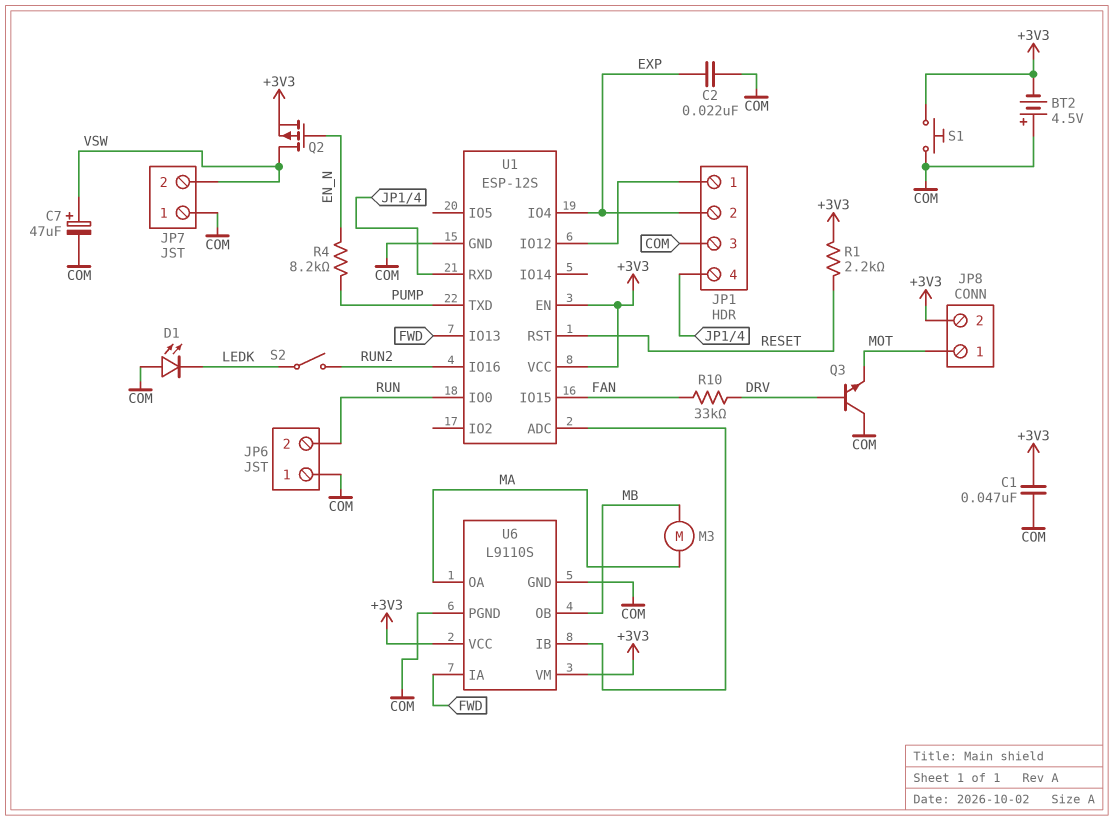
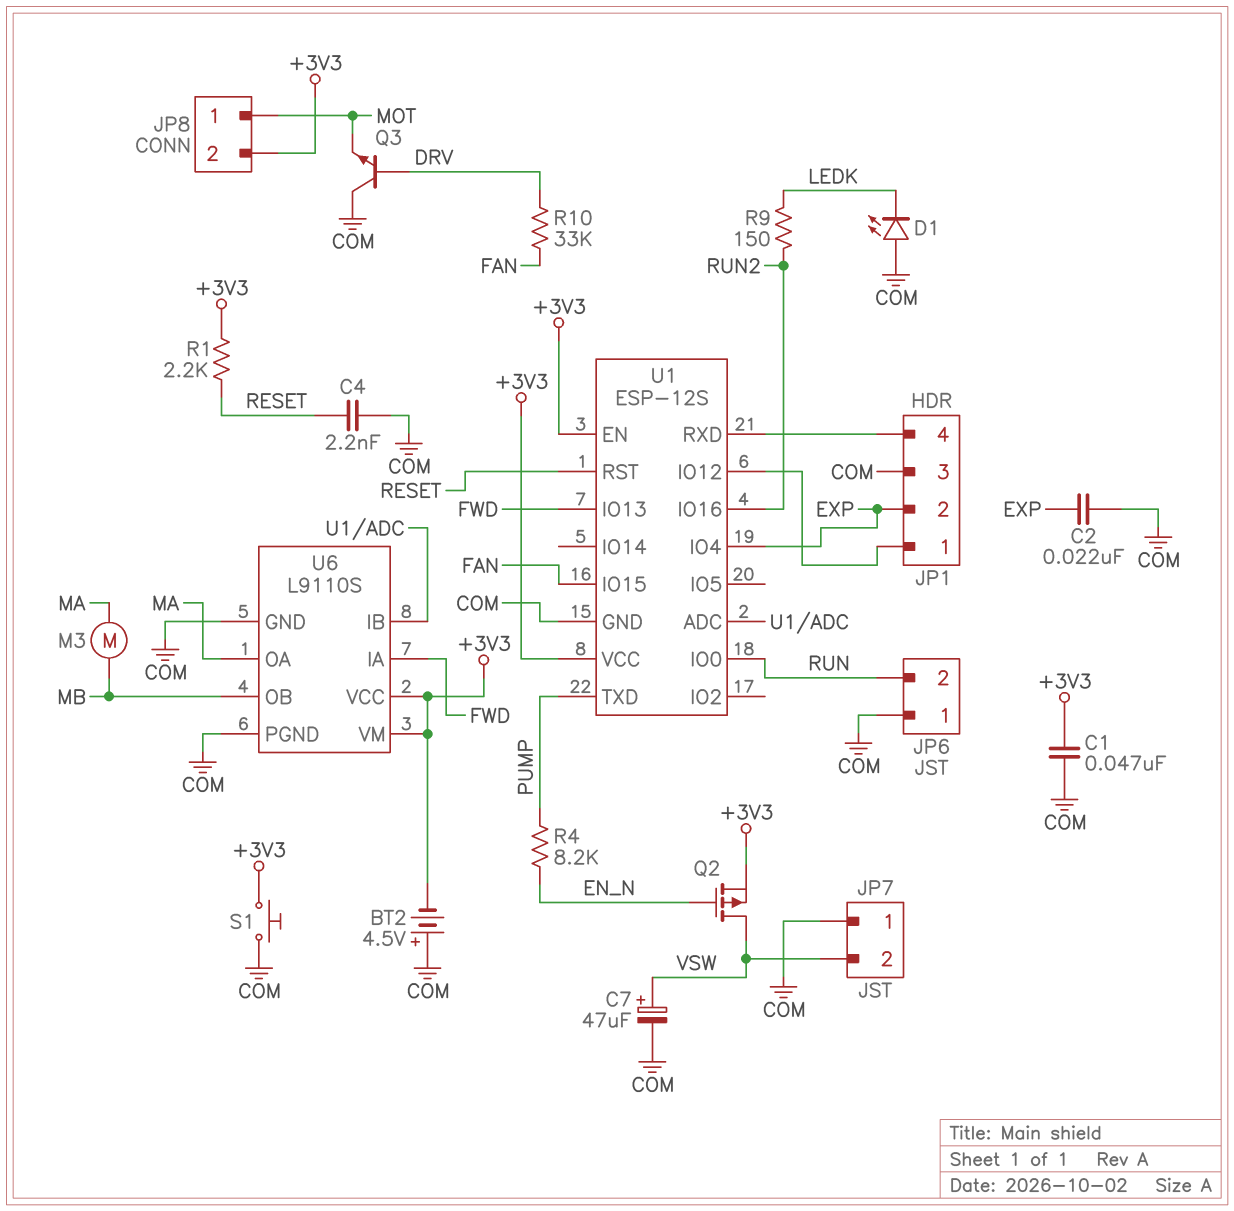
C4: none -> 2.2nF (COM, RESET)
R9: none -> 150 (LEDK, RUN2)
S2: switch (LEDK, RUN2) -> none

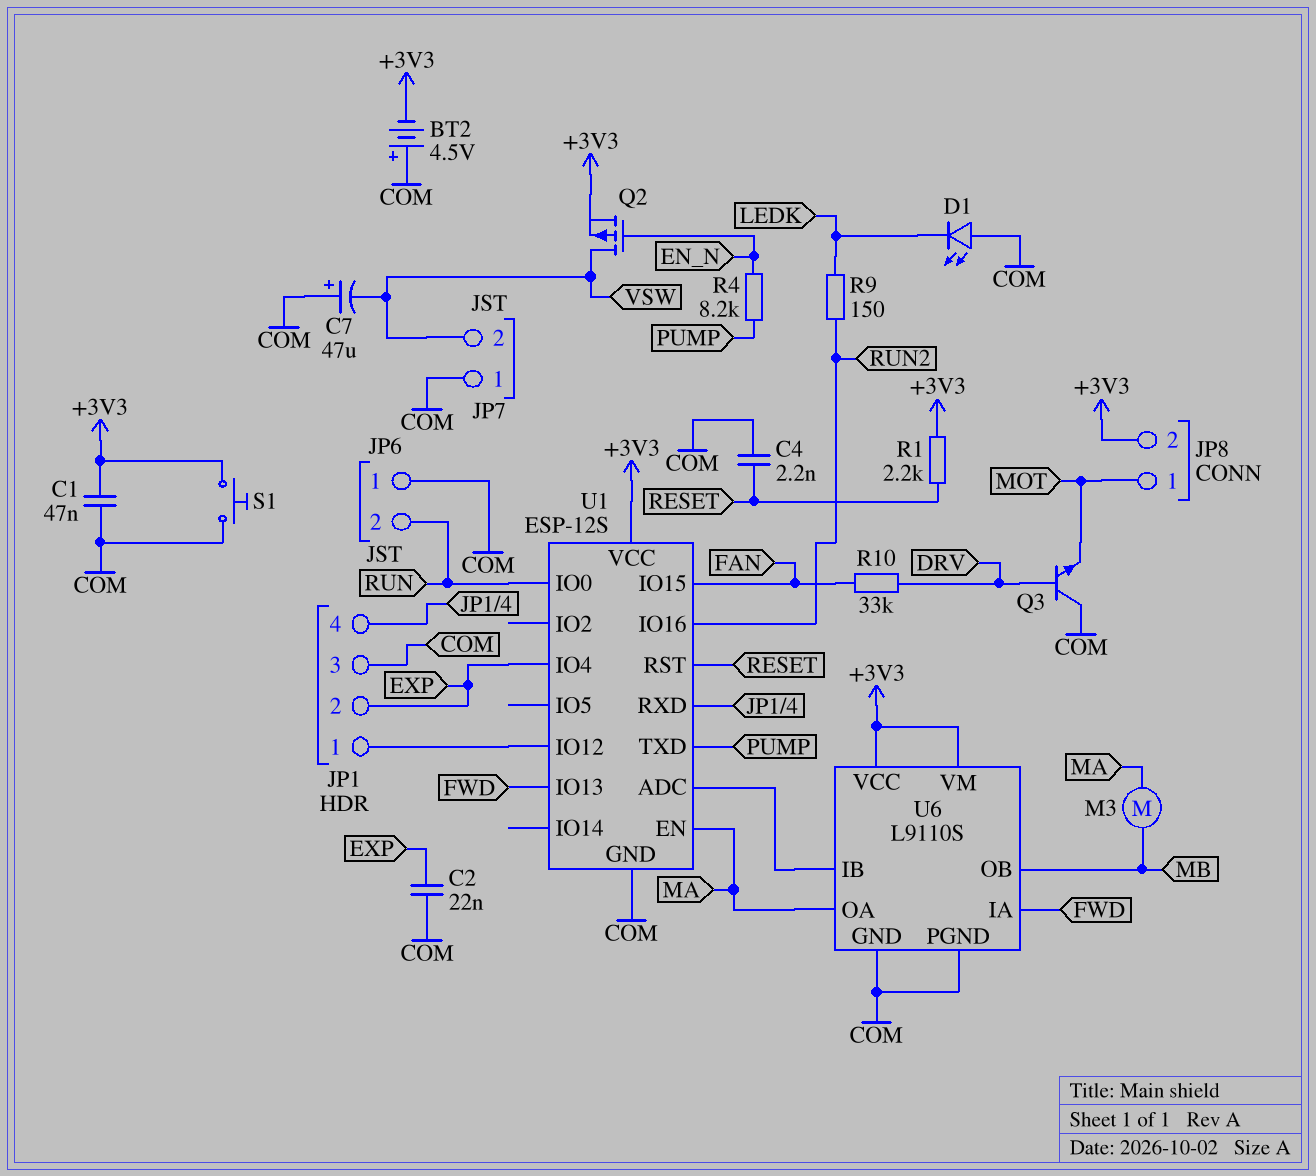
C7: 47uF (plus VSW, minus COM) -> 47uF (plus COM, minus VSW)
U1 pin EN: +3V3 -> MA

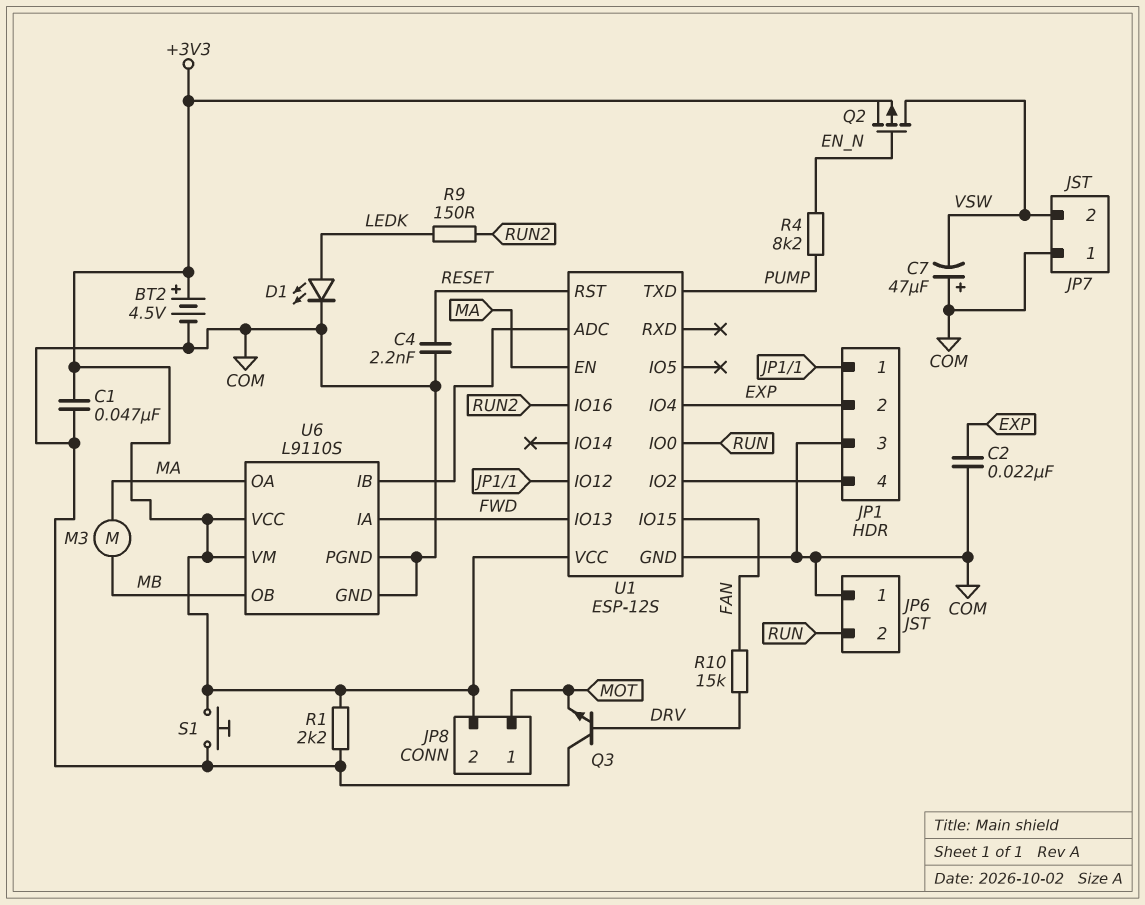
BT2: 4.5V (plus COM, minus +3V3) -> 4.5V (plus +3V3, minus COM)
D1: LED (A COM, K LEDK) -> LED (A LEDK, K COM)
R1: 2.2k (+3V3, RESET) -> 2.2k (+3V3, COM)
R10: 33k (DRV, FAN) -> 15k (DRV, FAN)
U1 pin IO2: none -> JP1/4
U1 pin RXD: JP1/4 -> none

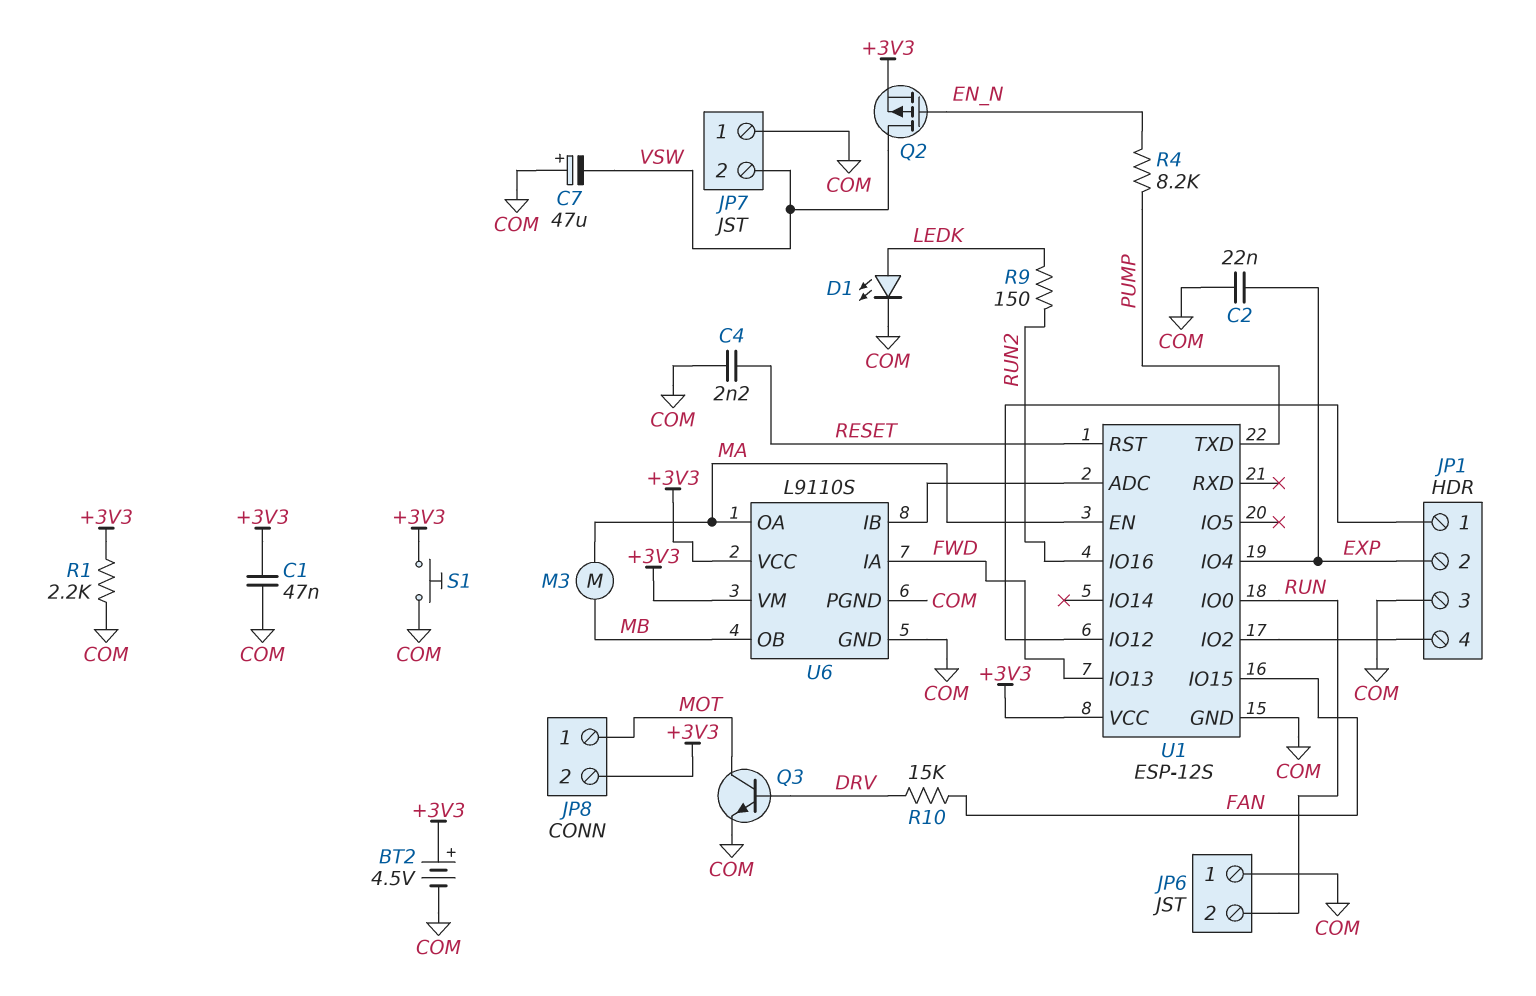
Q3: NPN (B DRV, C COM, E MOT) -> NPN (B DRV, C MOT, E COM)

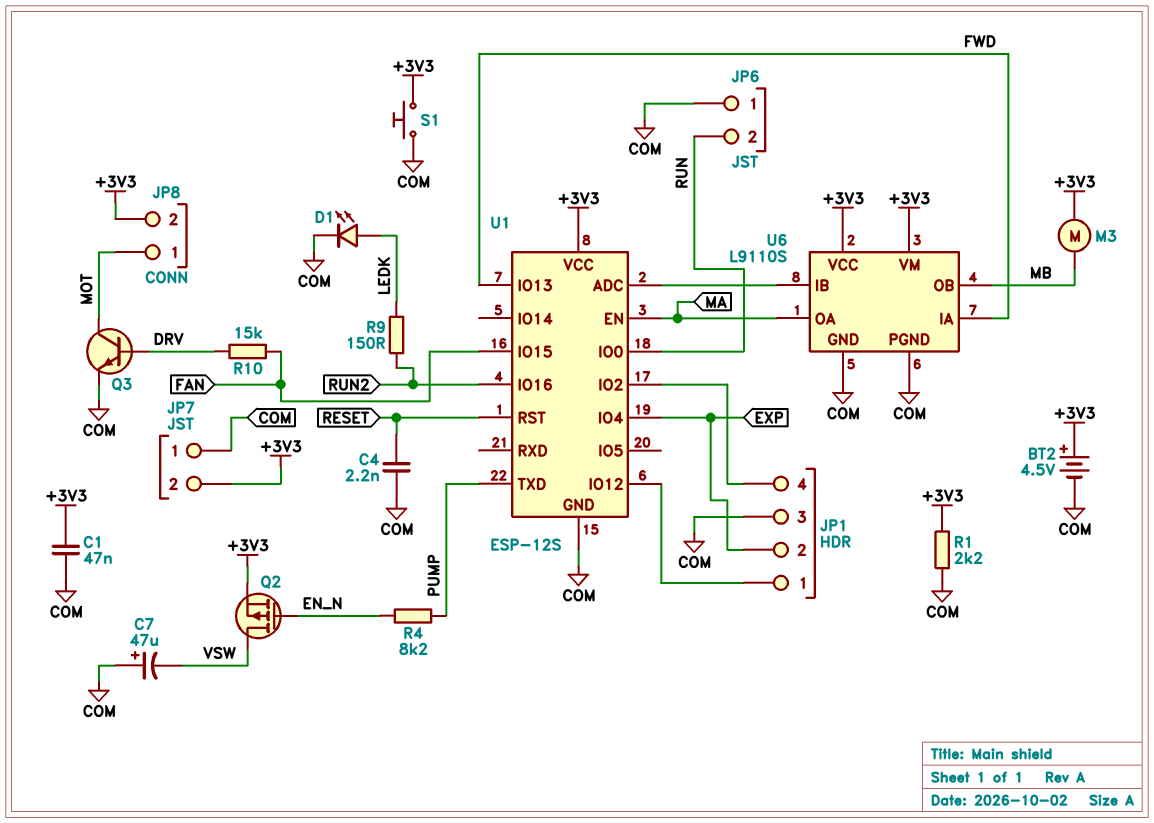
C2: 22nF (COM, EXP) -> none
JP7 pin 2: VSW -> +3V3
M3: motor (MA, MB) -> motor (+3V3, MB)

